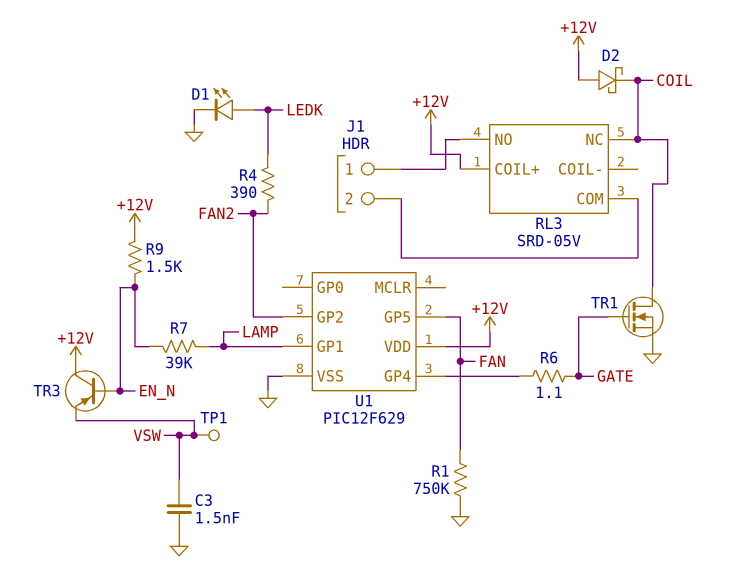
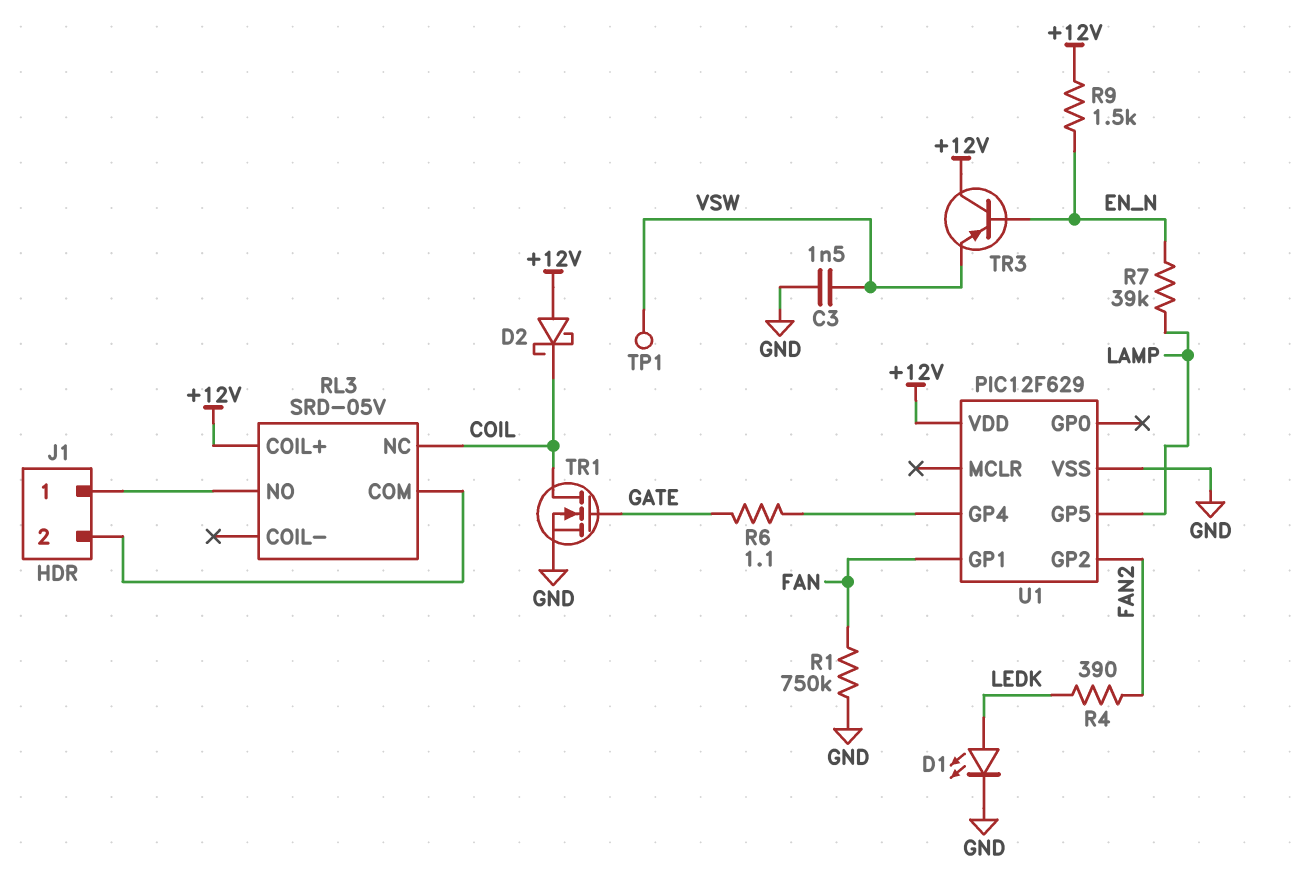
U1 pin GP1: LAMP -> FAN
U1 pin GP5: FAN -> LAMP

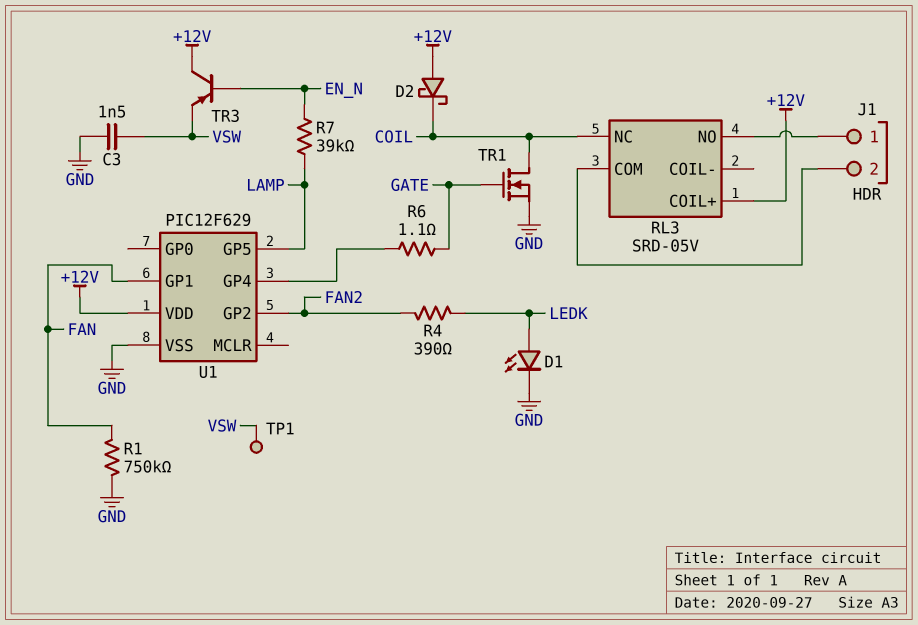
R9: 1.5k (+12V, EN_N) -> none

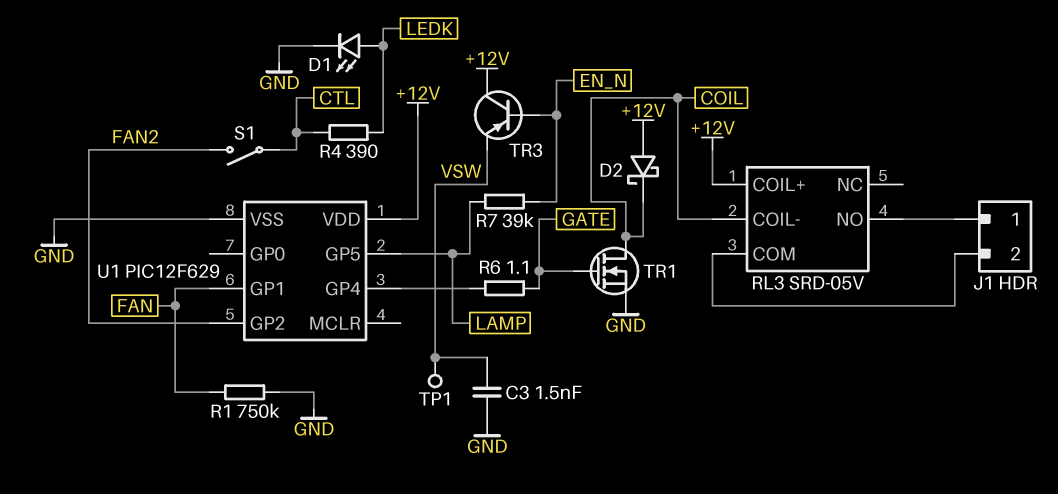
R4: 390 (FAN2, LEDK) -> 390 (CTL, LEDK)
RL3 pin COIL-: none -> COIL
RL3 pin NC: COIL -> none
S1: none -> switch (CTL, FAN2)

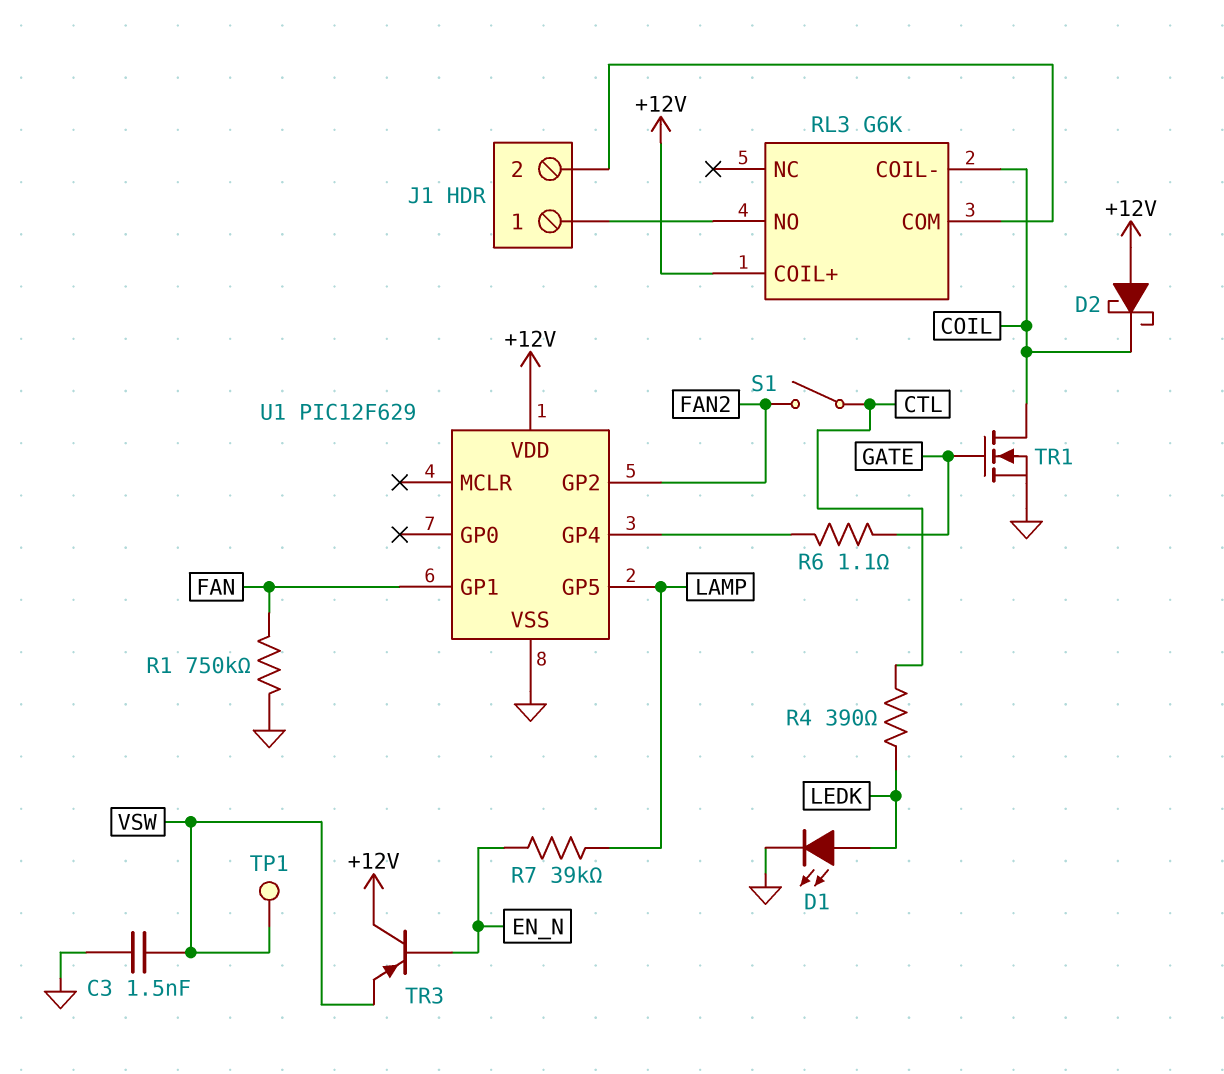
RL3: SRD-05V -> G6K

